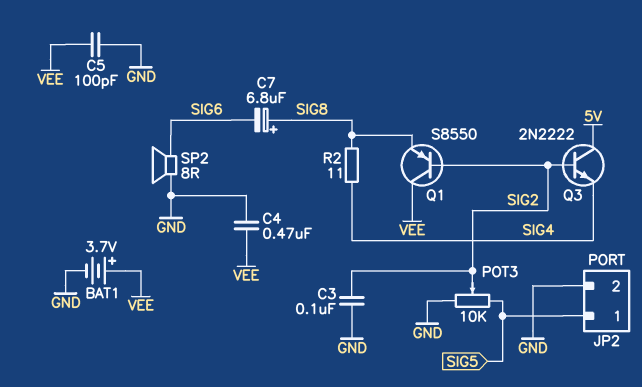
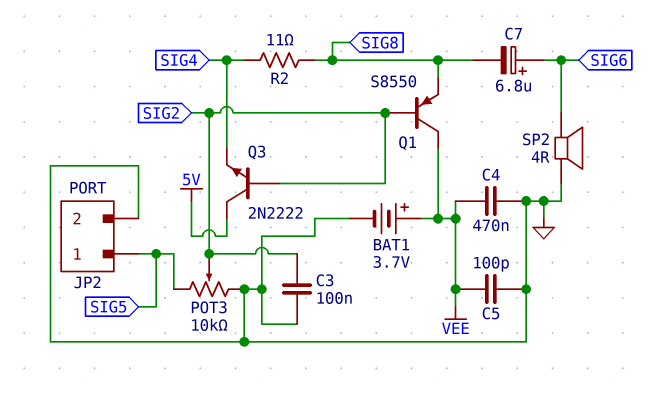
C7: 6.8uF (plus SIG8, minus SIG6) -> 6.8uF (plus SIG6, minus SIG8)
SP2: speaker 8R (GND, SIG6) -> speaker 4R (GND, SIG6)

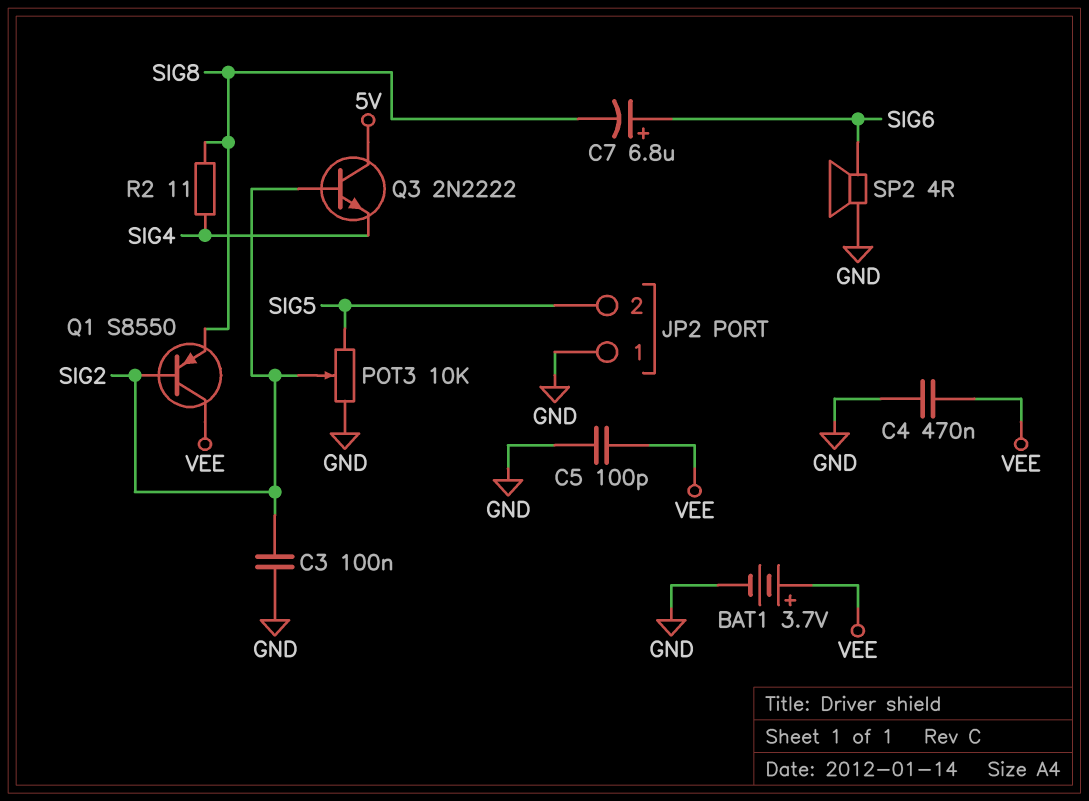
JP2 pin 1: SIG5 -> GND
JP2 pin 2: GND -> SIG5

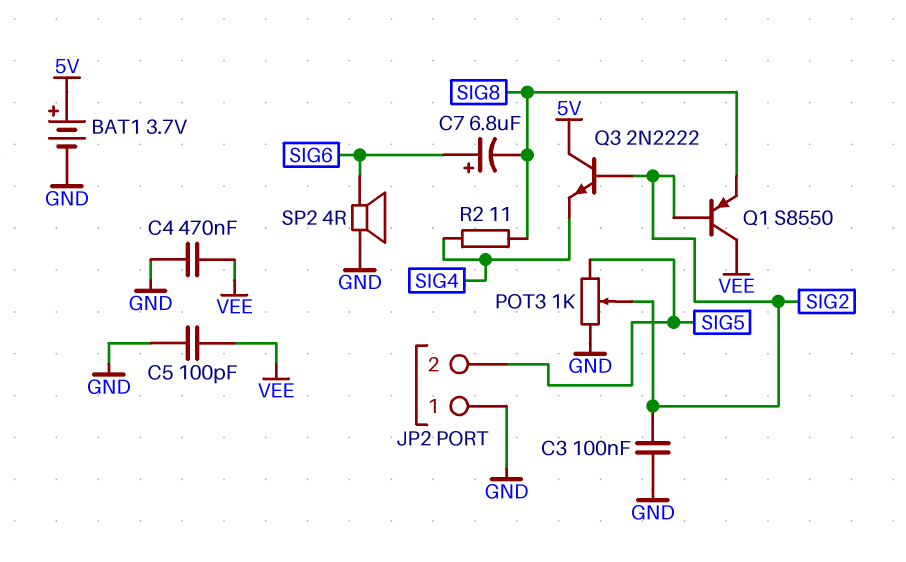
BAT1: 3.7V (plus VEE, minus GND) -> 3.7V (plus 5V, minus GND)
POT3: 10k (GND, SIG5, wiper SIG2) -> 1k (GND, SIG5, wiper SIG2)

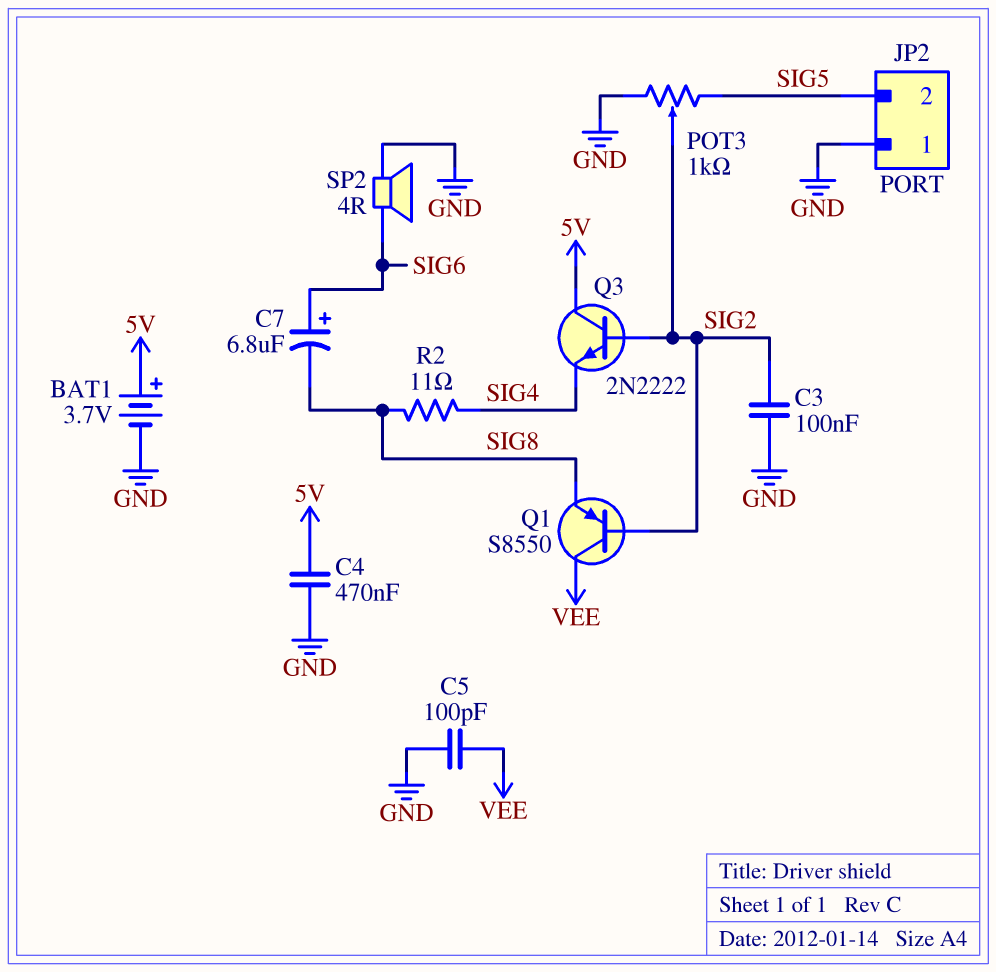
C4: 470nF (GND, VEE) -> 470nF (5V, GND)

